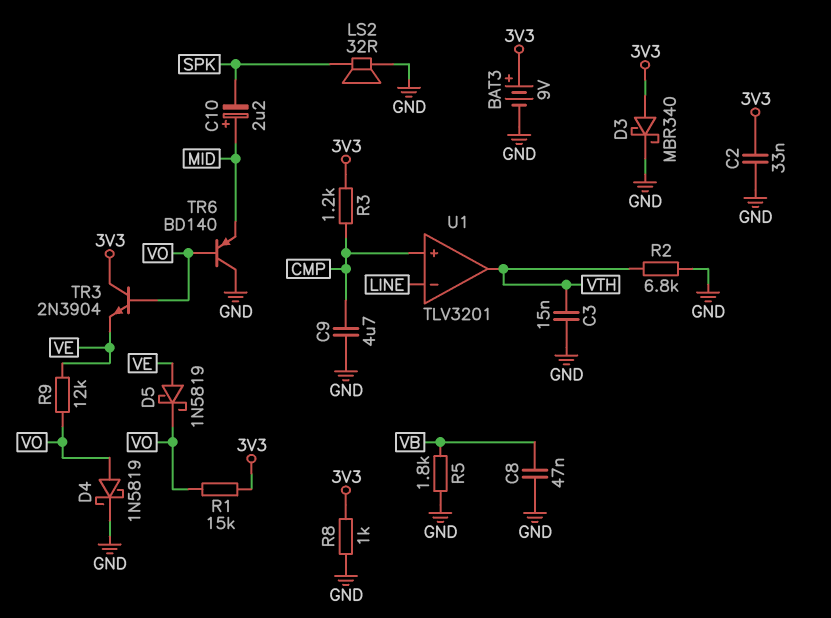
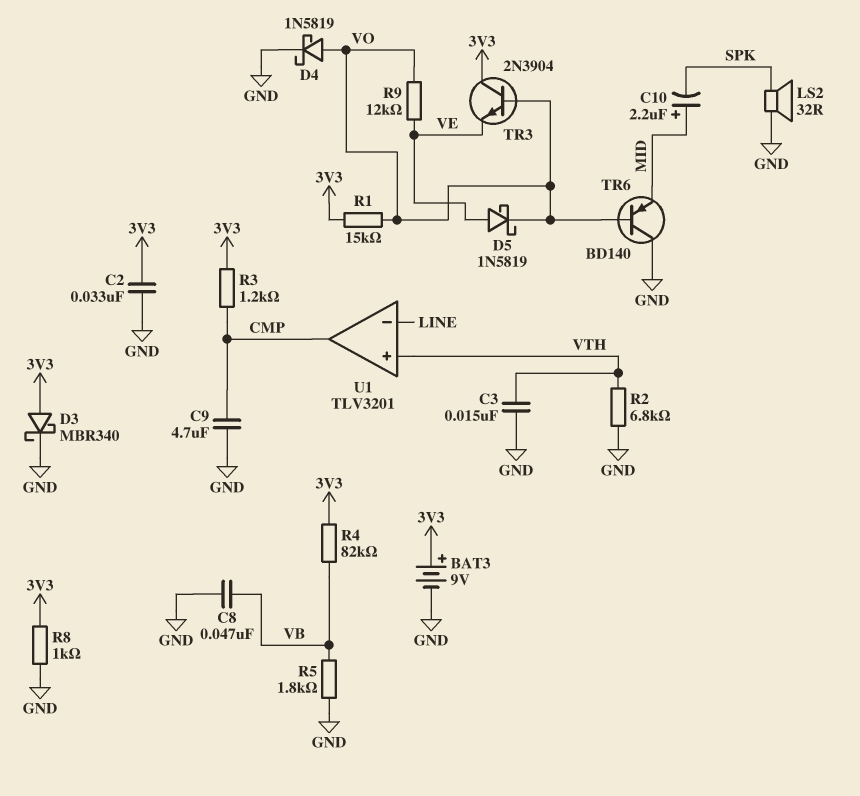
R4: none -> 82k (3V3, VB)
U1 pin in+: CMP -> VTH
U1 pin out: VTH -> CMP

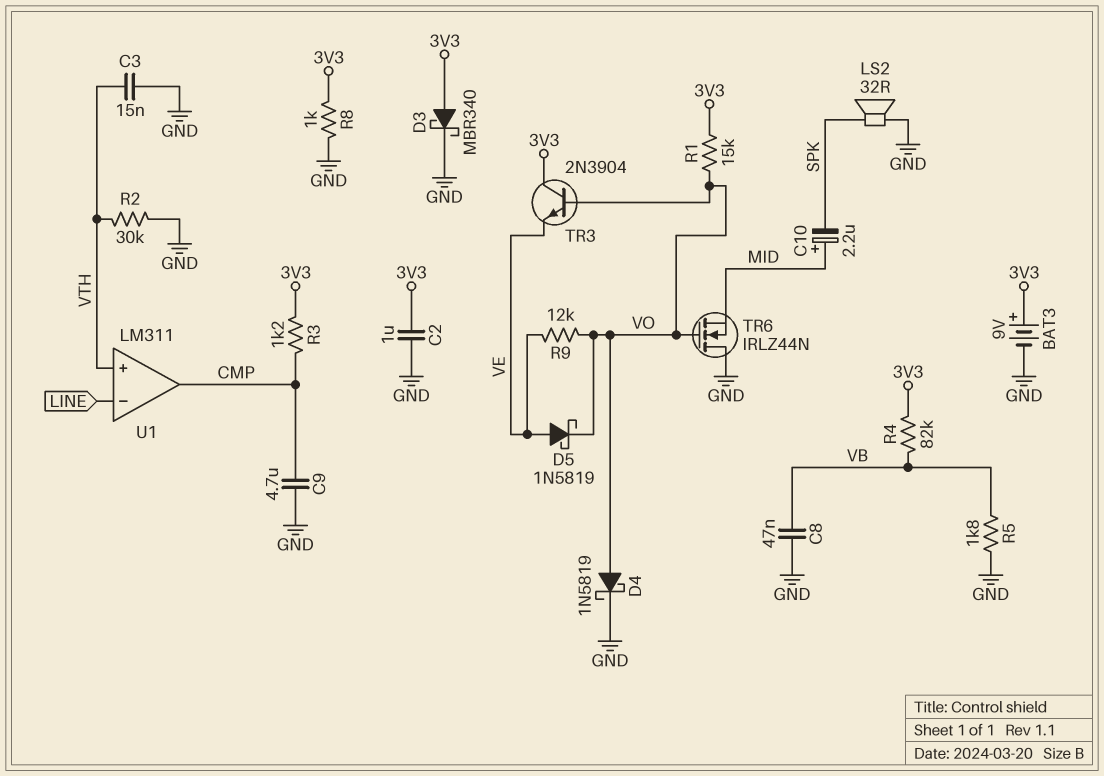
C2: 33nF (3V3, GND) -> 1uF (3V3, GND)
R2: 6.8k (GND, VTH) -> 30k (GND, VTH)
TR6: PNP BD140 (B VO, C GND, E MID) -> NMOS IRLZ44N (G VO, D GND, S MID)
U1: TLV3201 -> LM311

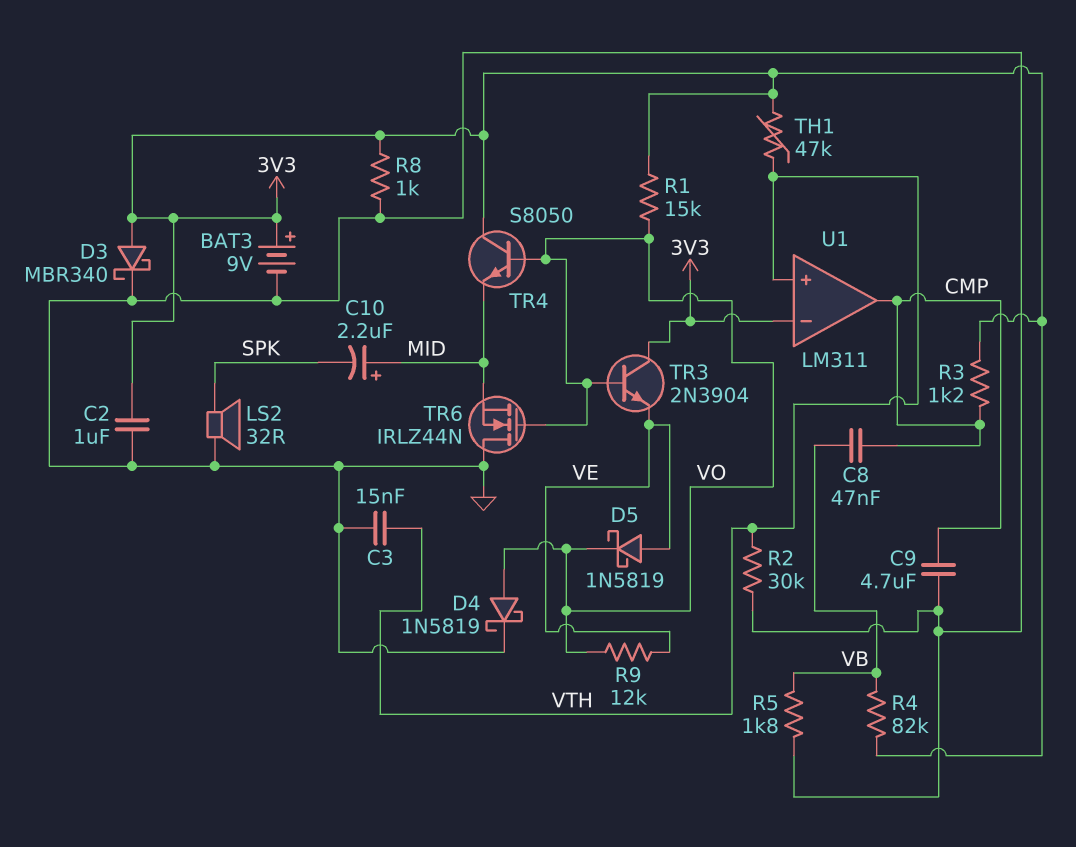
C8: 47nF (GND, VB) -> 47nF (CMP, VB)
TH1: none -> 47k (3V3, VTH)
TR4: none -> NPN S8050 (B VO, C 3V3, E MID)
U1 pin in-: LINE -> 3V3

